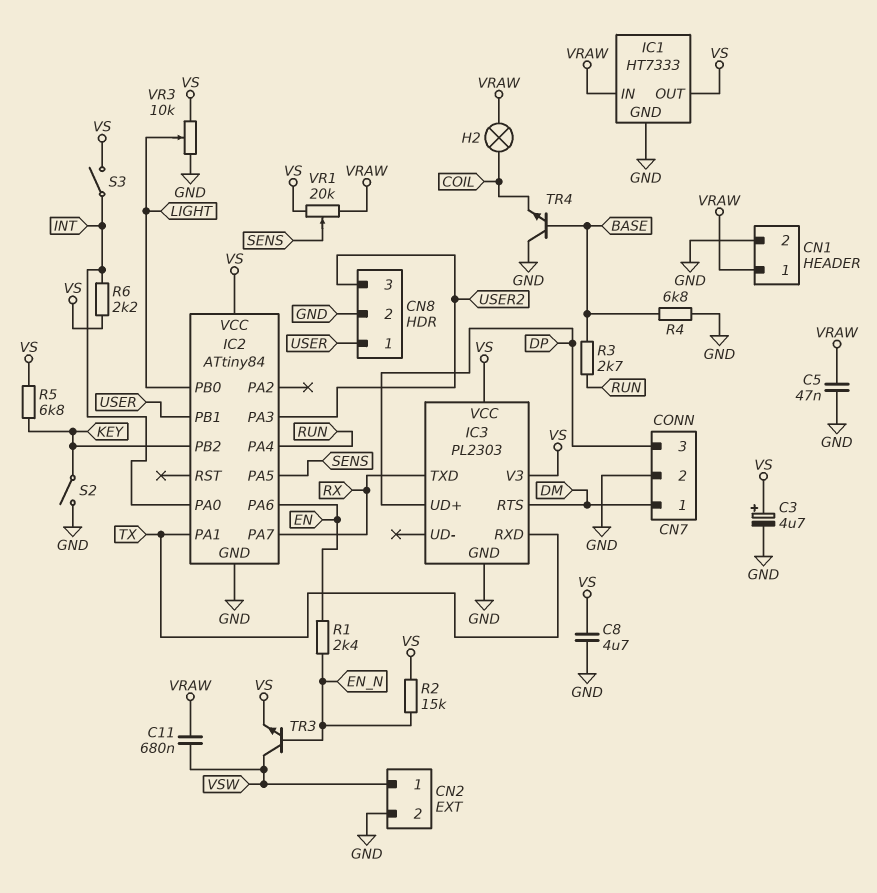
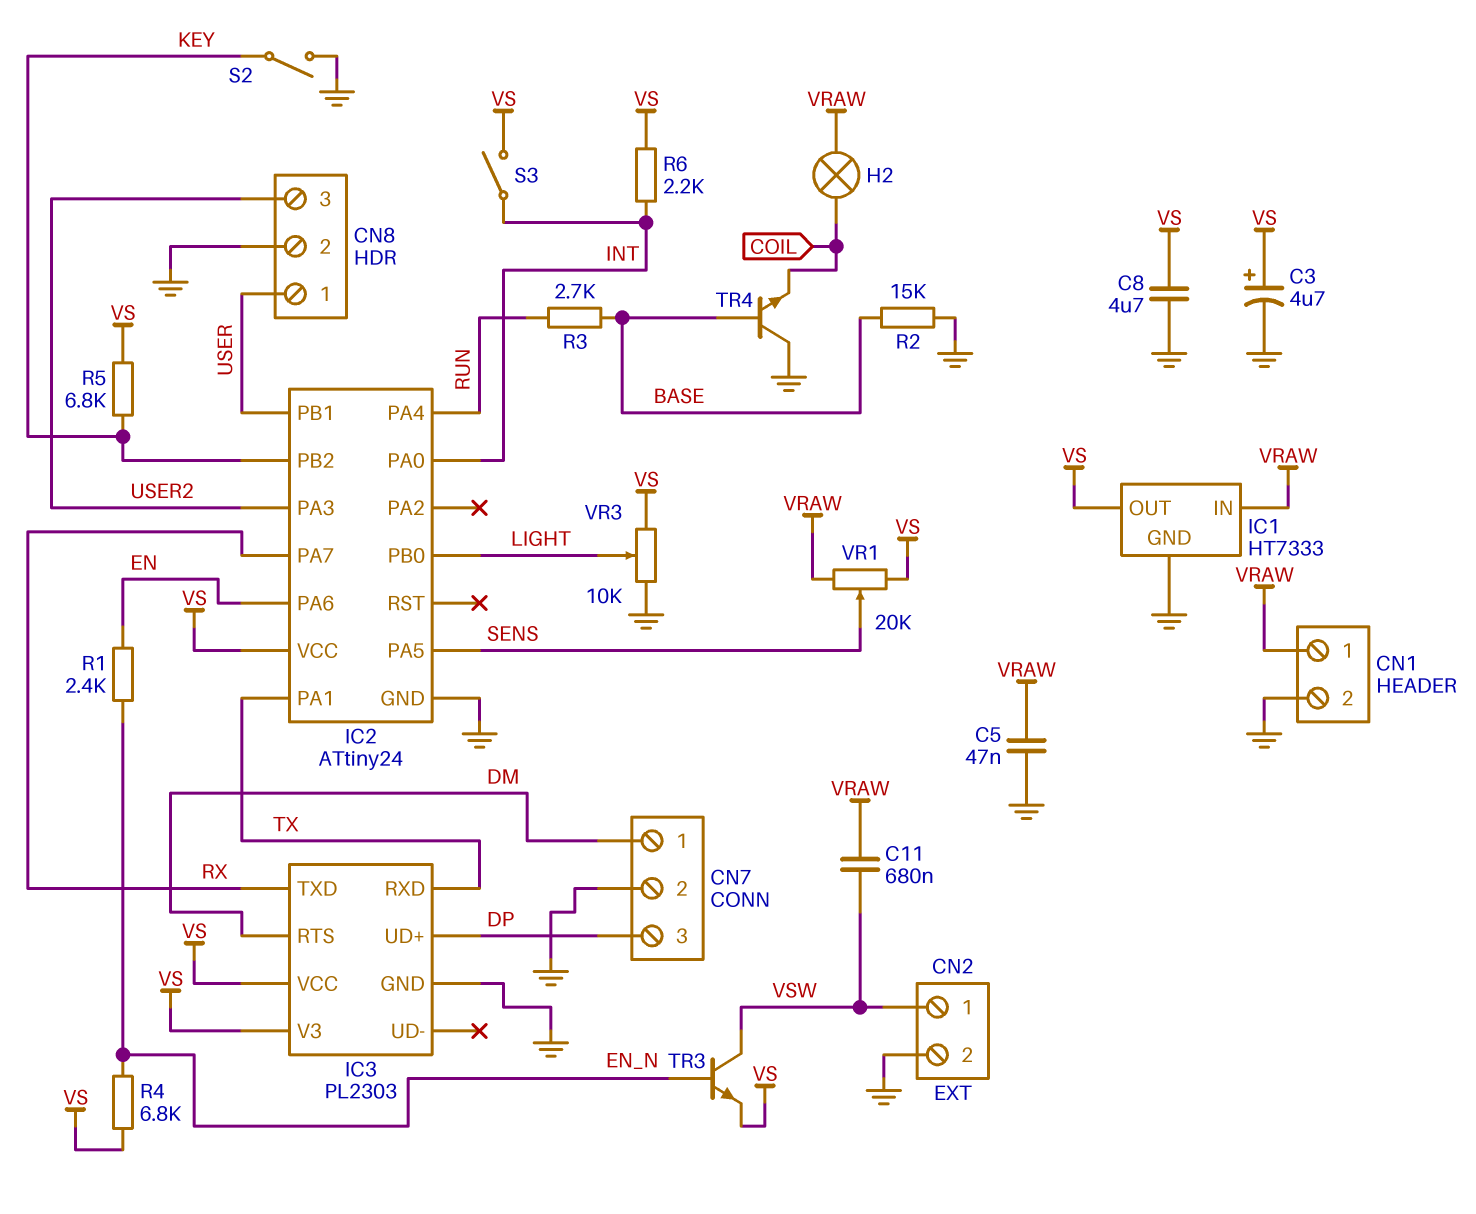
IC2: ATtiny84 -> ATtiny24
R2: 15k (EN_N, VS) -> 15k (BASE, GND)
R4: 6.8k (BASE, GND) -> 6.8k (EN_N, VS)

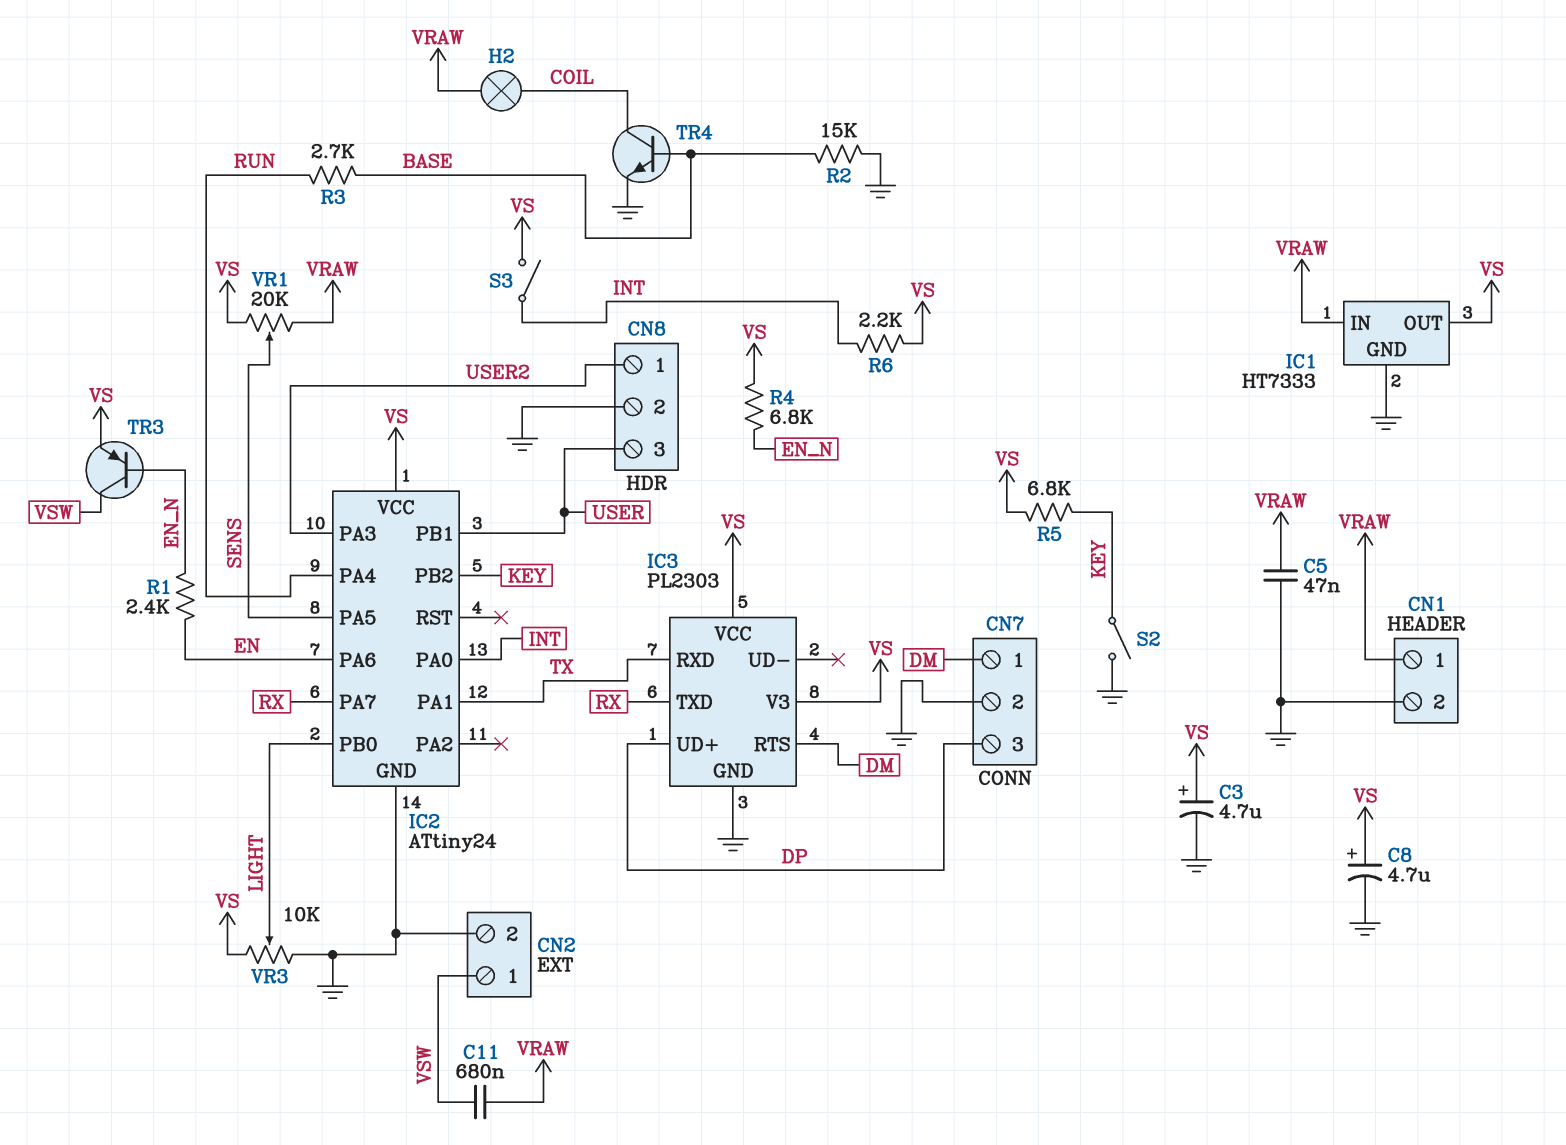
C8: 4.7uF (GND, VS) -> 4.7uF (plus VS, minus GND)
CN8 pin 1: USER -> USER2
CN8 pin 3: USER2 -> USER
TR3: NPN (B EN_N, C VSW, E VS) -> PNP (B EN_N, C VSW, E VS)
TR4: NPN (B BASE, C GND, E COIL) -> NPN (B BASE, C COIL, E GND)

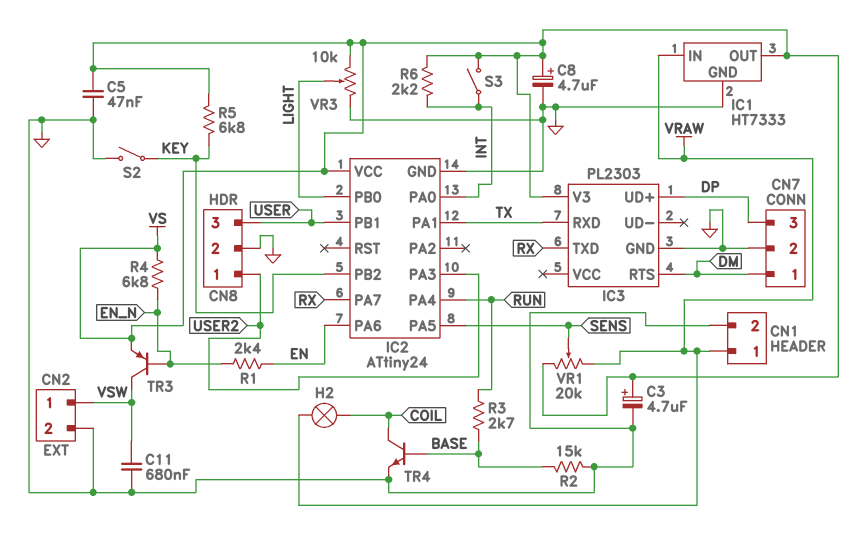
C5: 47nF (GND, VRAW) -> 47nF (GND, VS)
C11: 680nF (VRAW, VSW) -> 680nF (GND, VSW)
IC3 pin VCC: VS -> none

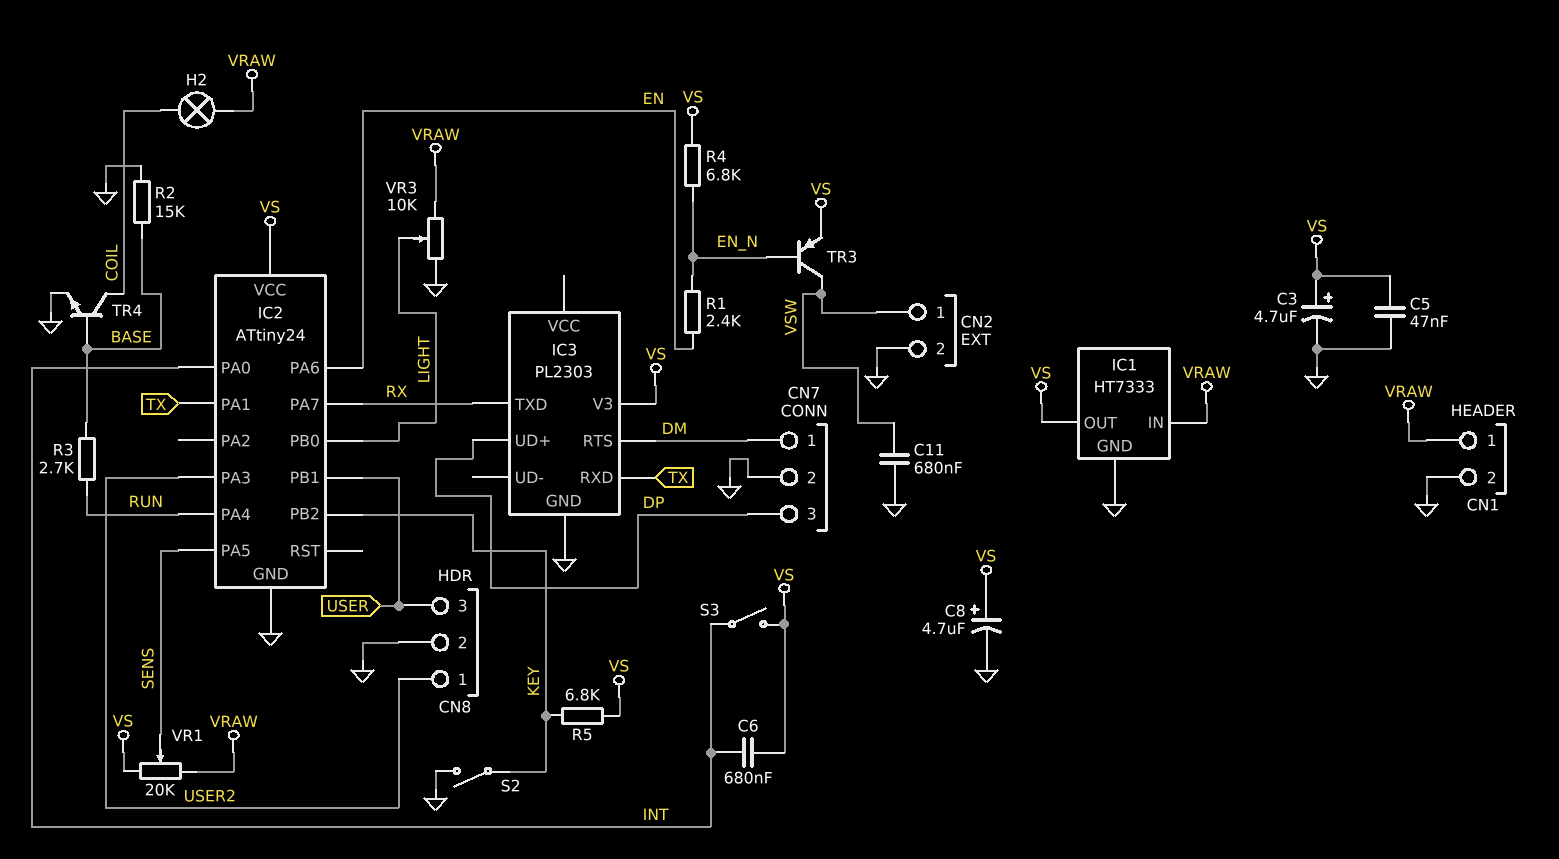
C6: none -> 680nF (INT, VS)
R6: 2.2k (INT, VS) -> none
VR3: 10k (GND, VS, wiper LIGHT) -> 10k (GND, VRAW, wiper LIGHT)

